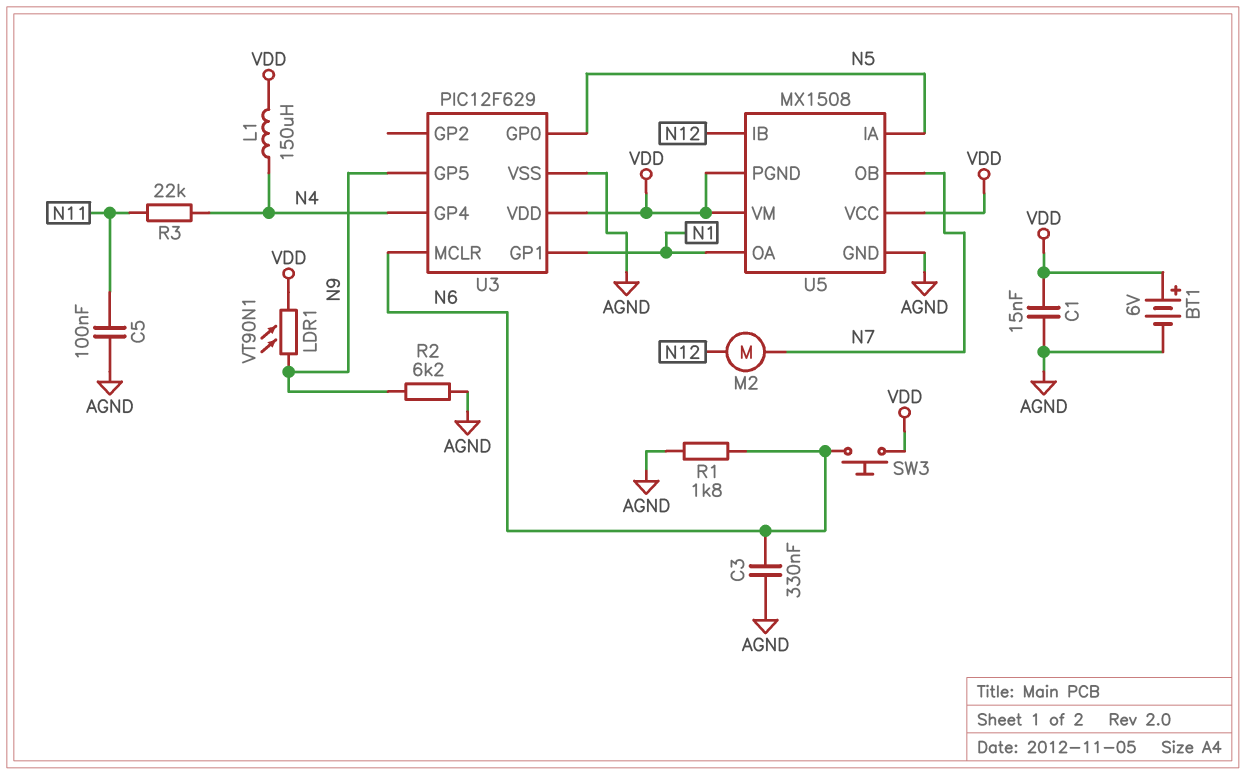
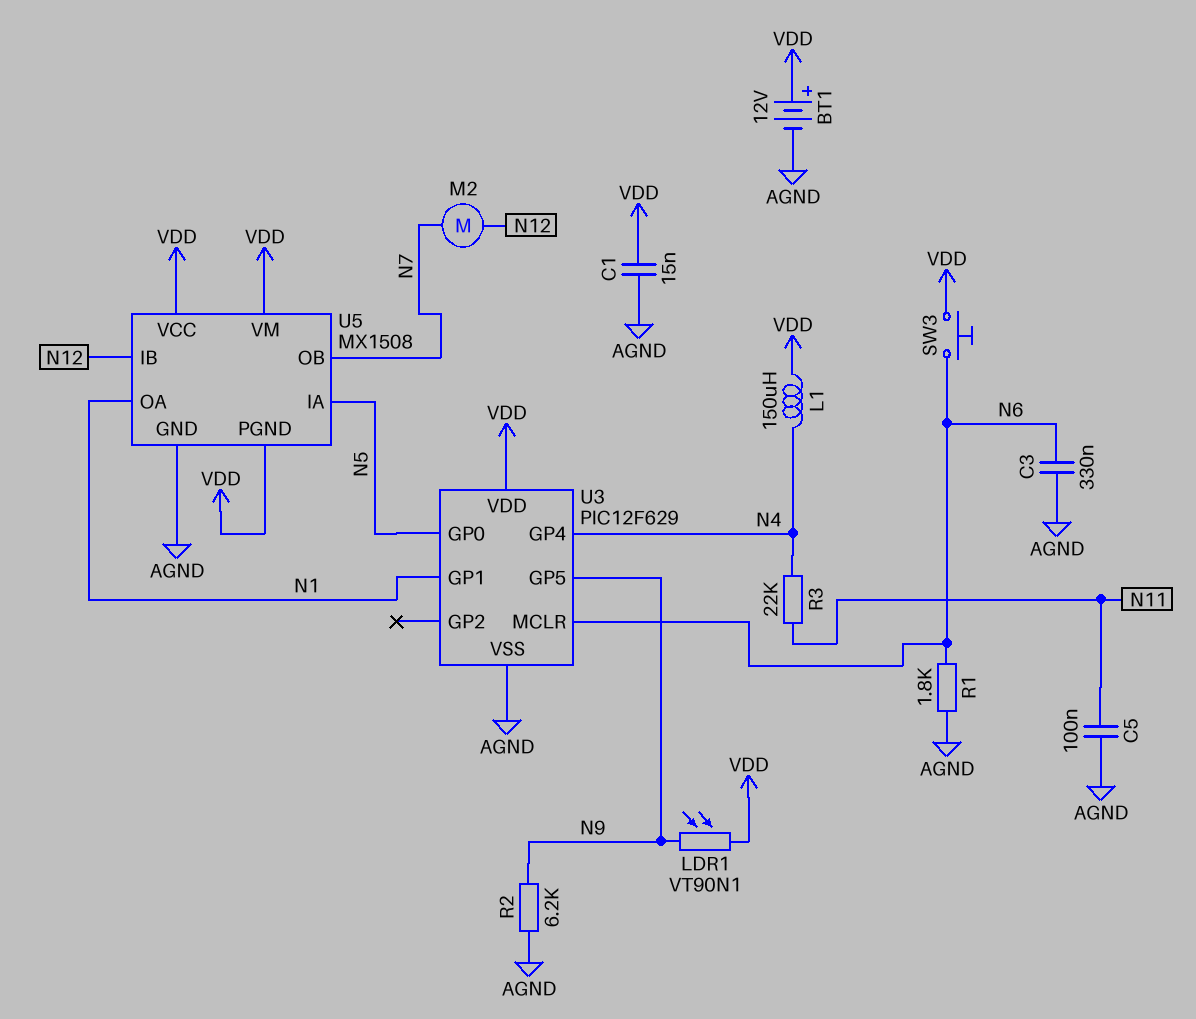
BT1: 6V (plus VDD, minus AGND) -> 12V (plus VDD, minus AGND)

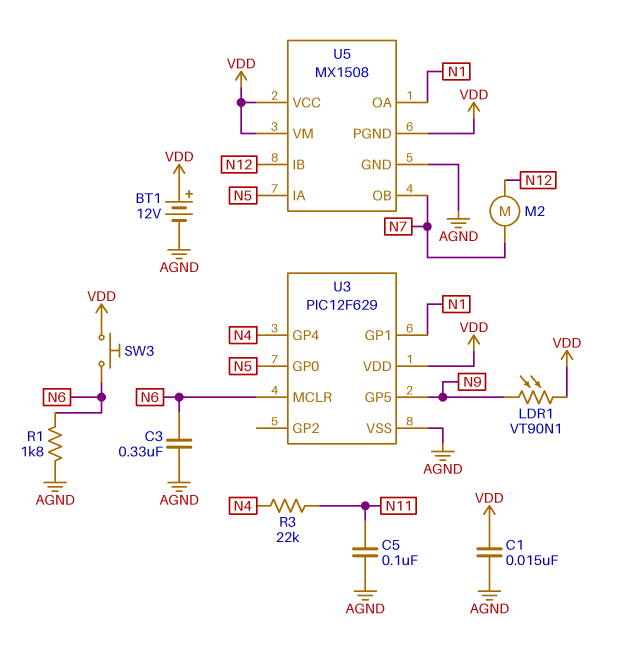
L1: 150uH (N4, VDD) -> none
R2: 6.2k (AGND, N9) -> none

